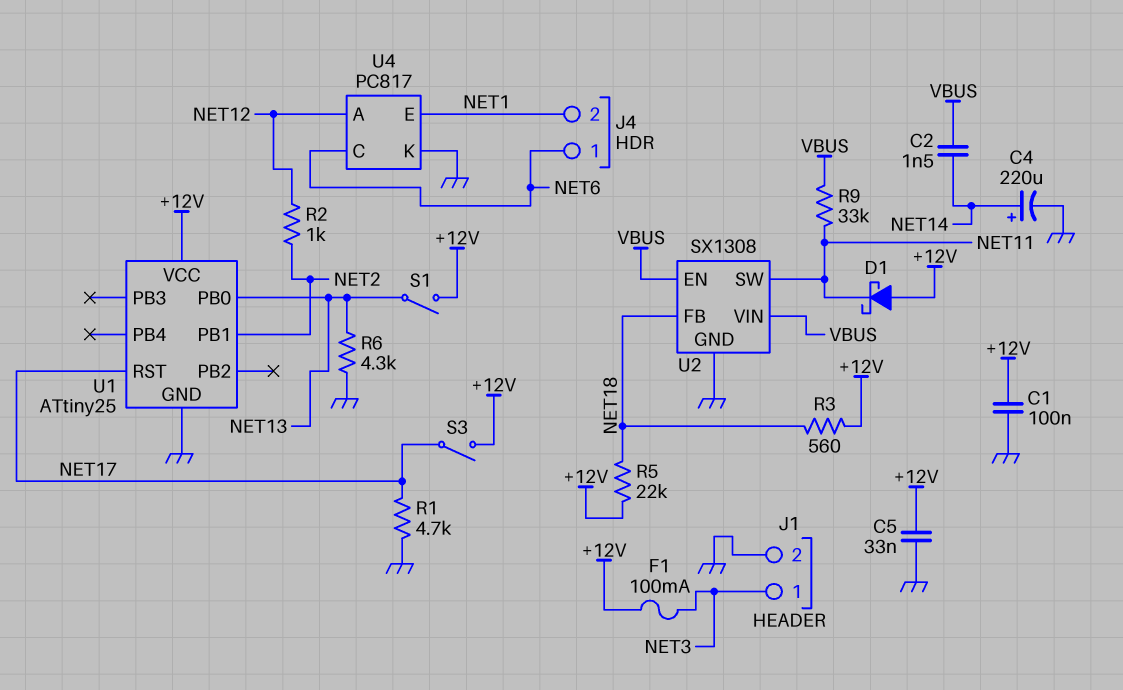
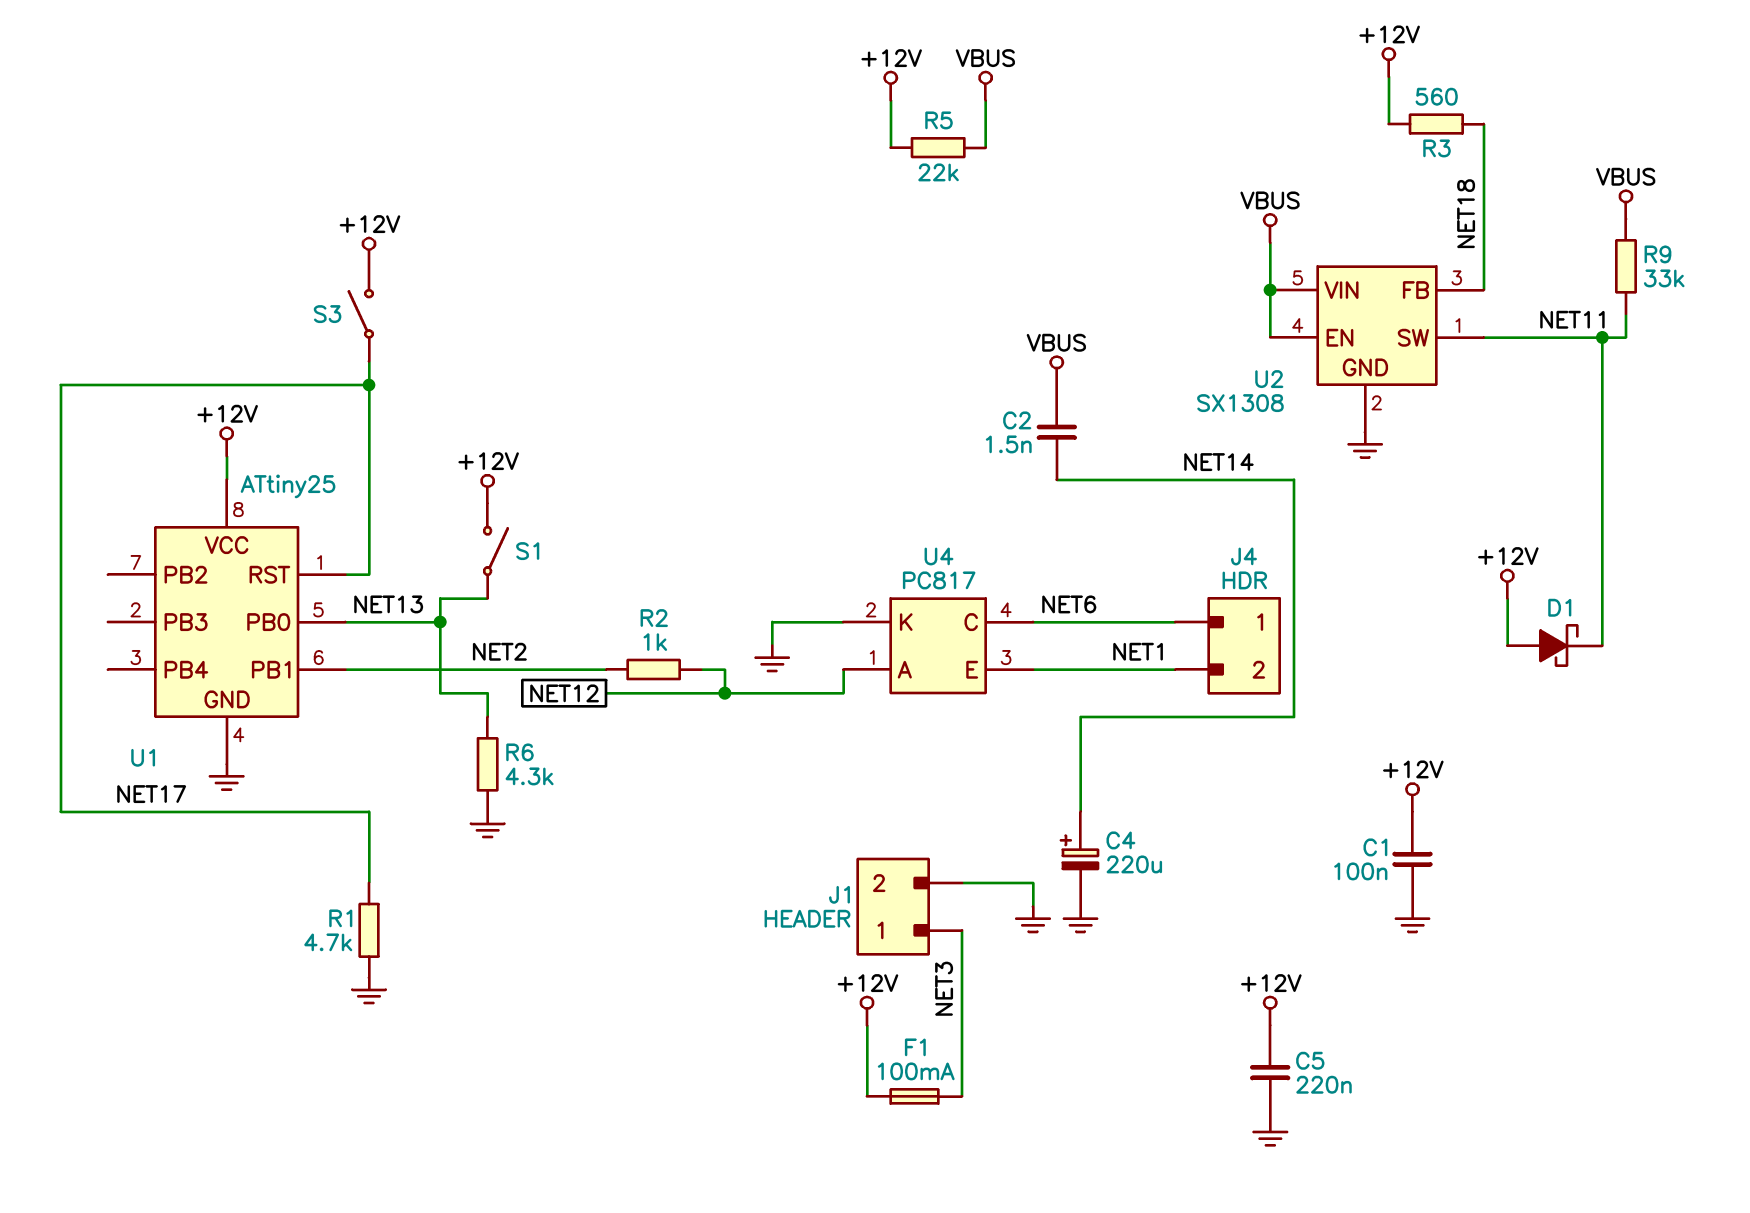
C5: 33nF (+12V, GND) -> 220nF (+12V, GND)
R5: 22k (+12V, NET18) -> 22k (+12V, VBUS)

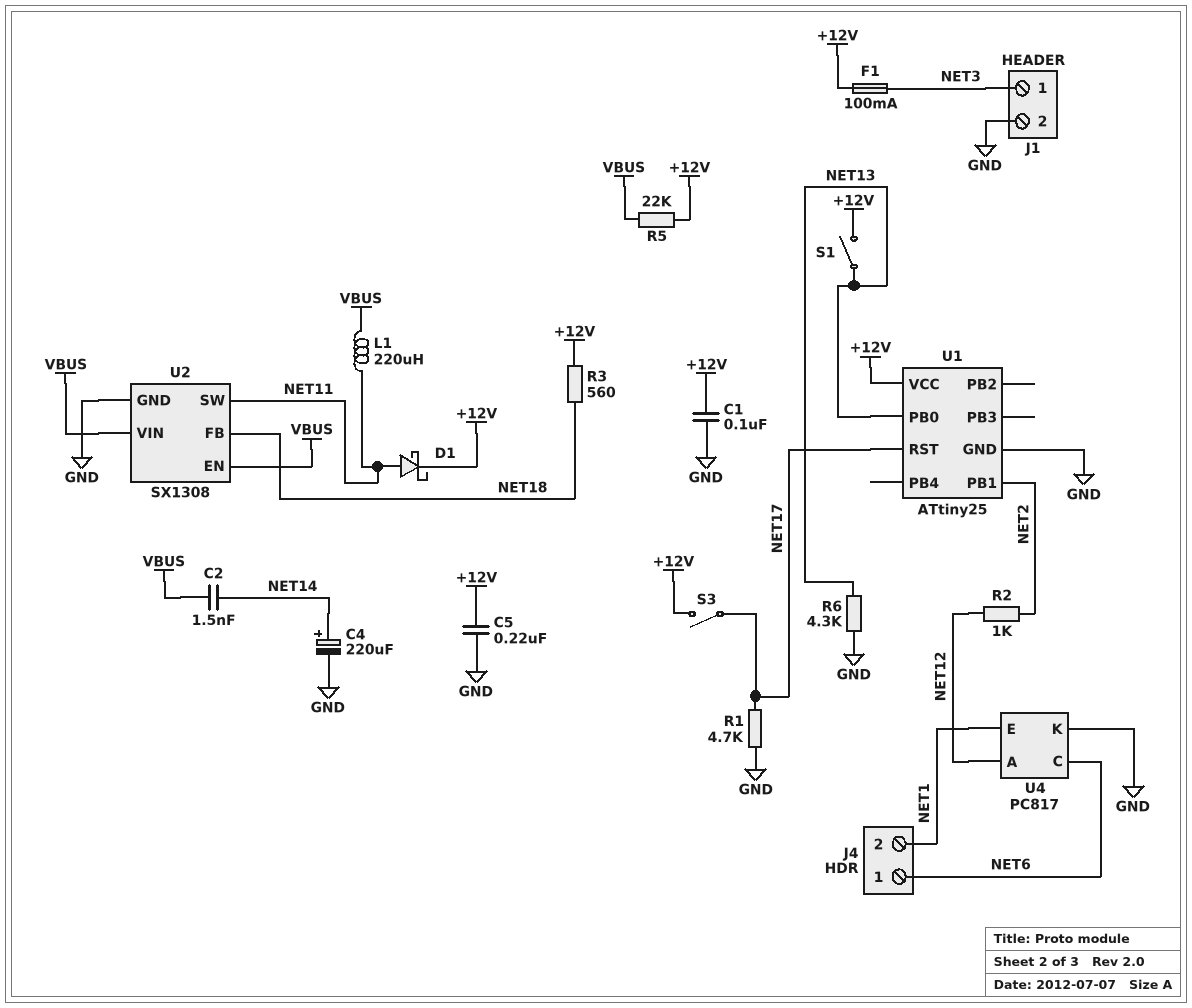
D1: schottky (A +12V, K NET11) -> schottky (A NET11, K +12V)
L1: none -> 220uH (NET11, VBUS)
R9: 33k (NET11, VBUS) -> none

